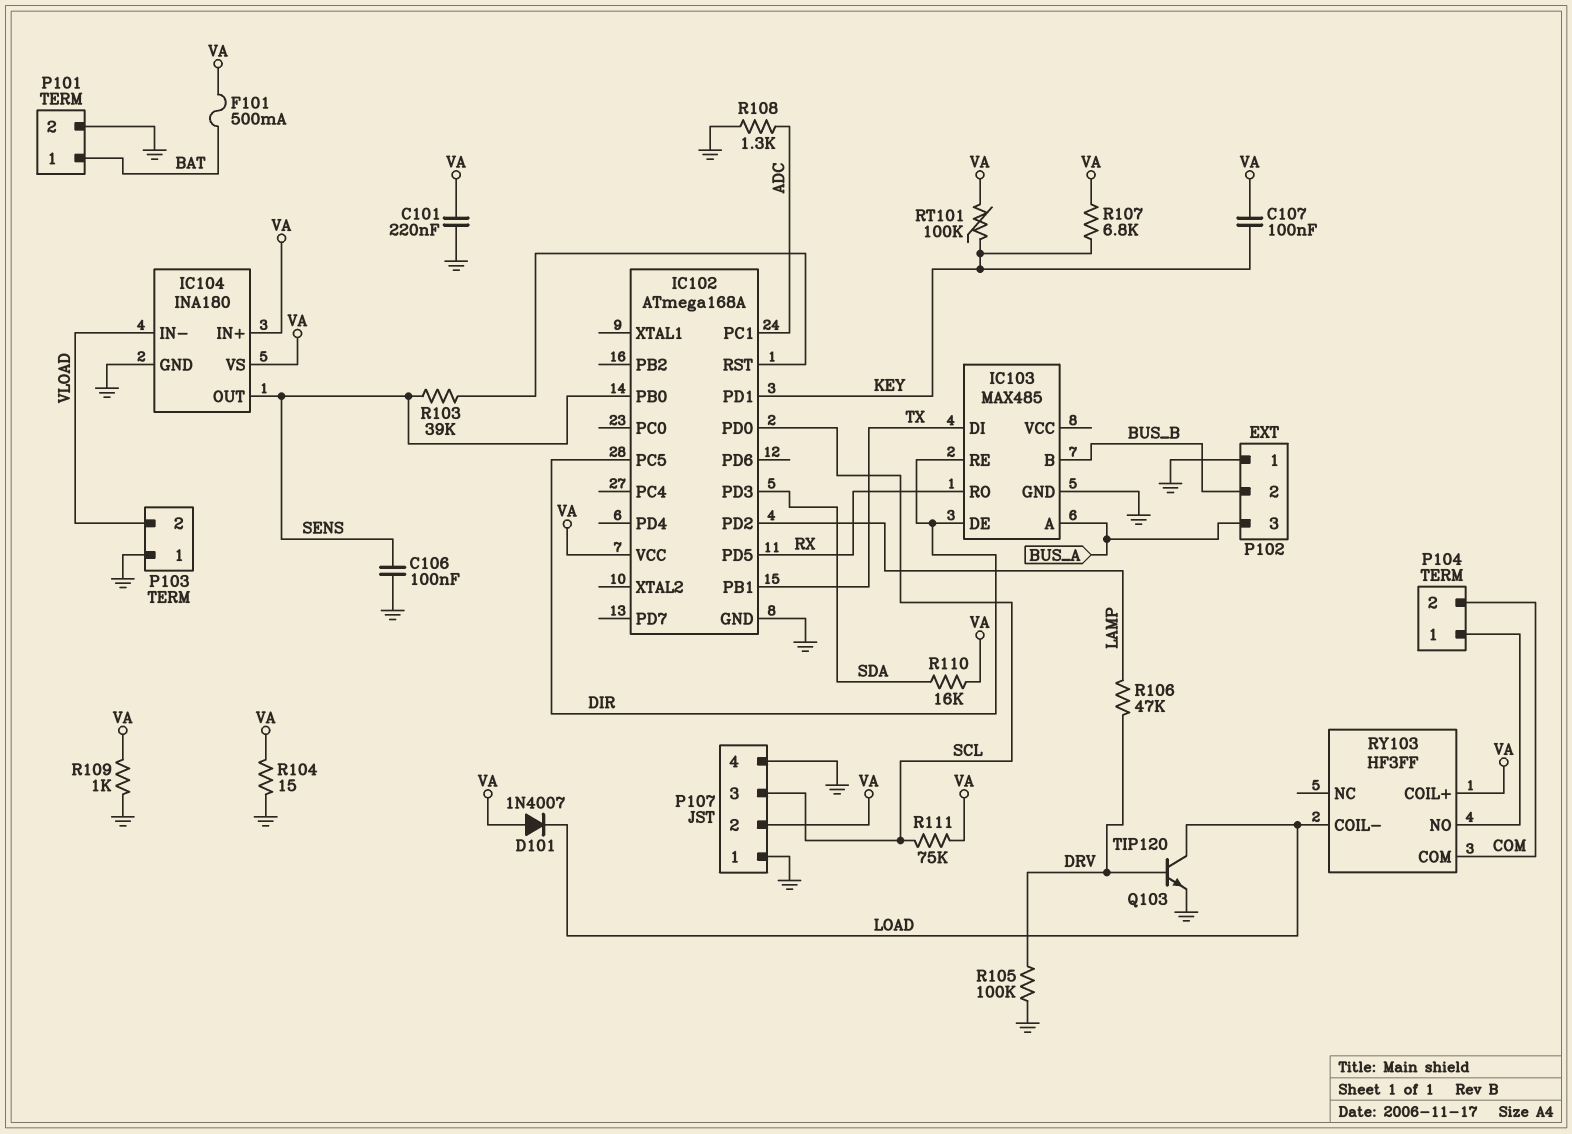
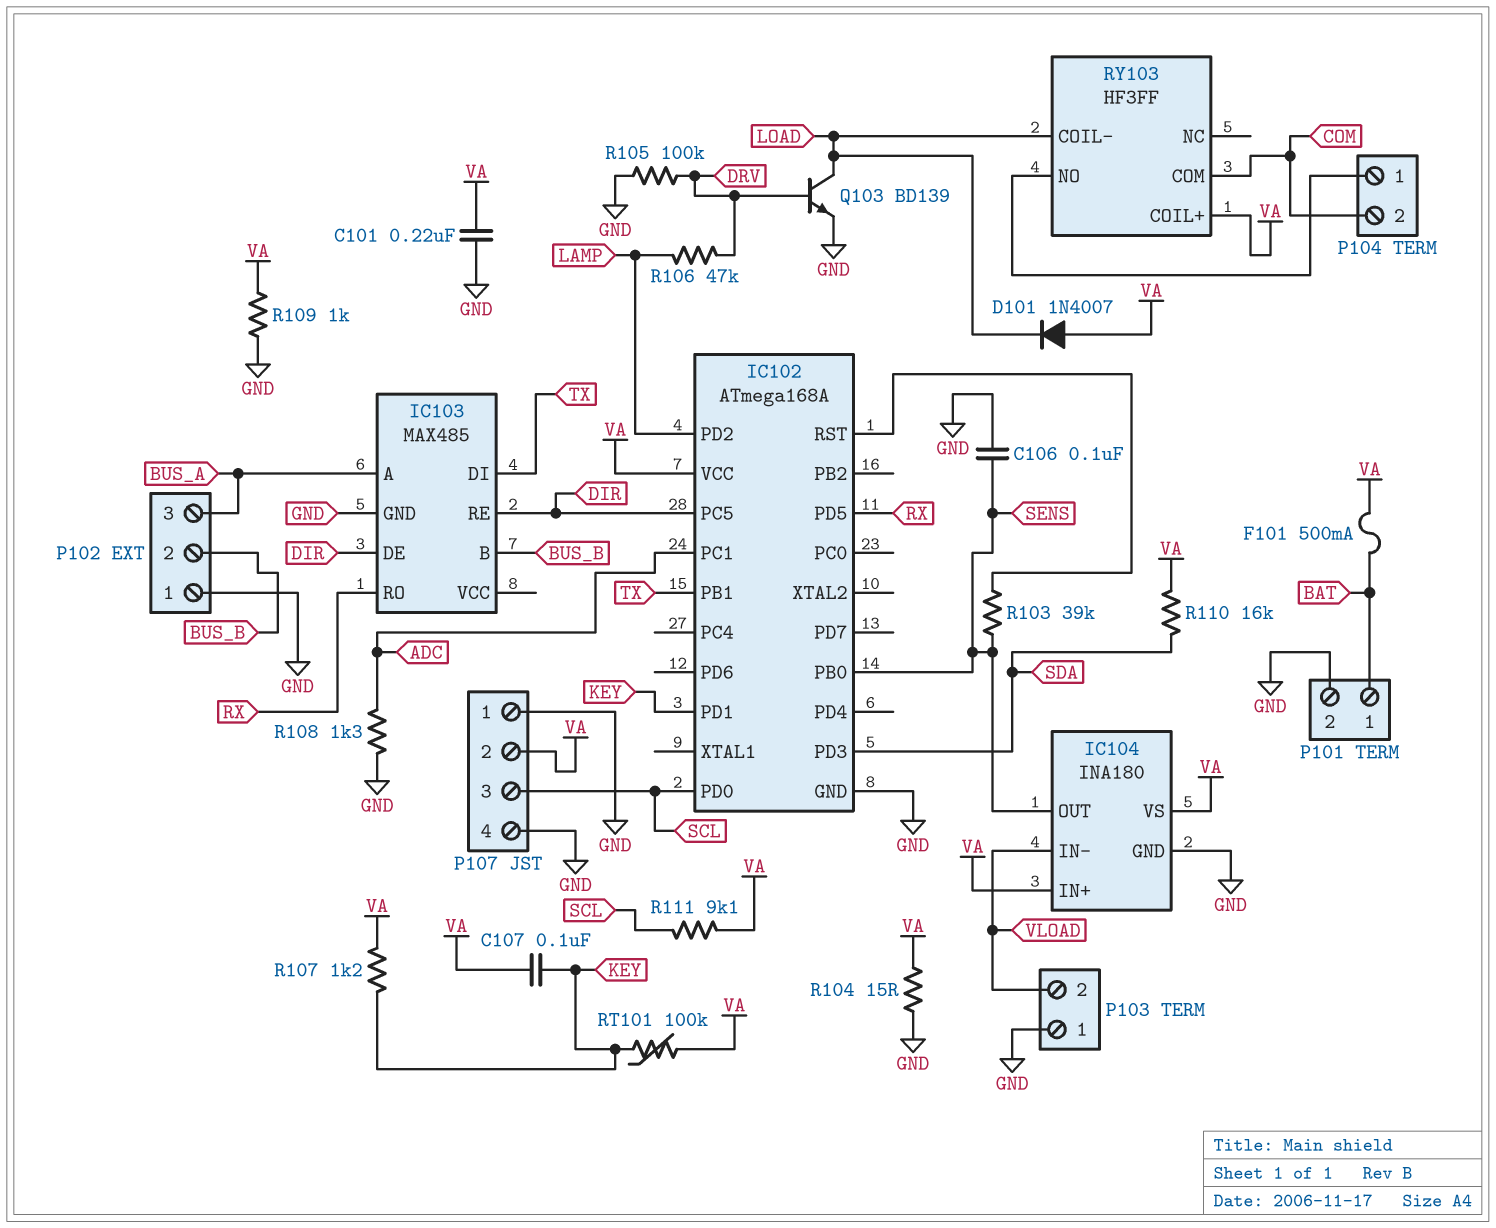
Q103: NPN TIP120 (B DRV, C LOAD, E GND) -> NPN BD139 (B DRV, C LOAD, E GND)
R107: 6.8k (KEY, VA) -> 1.2k (KEY, VA)
R111: 75k (SCL, VA) -> 9.1k (SCL, VA)

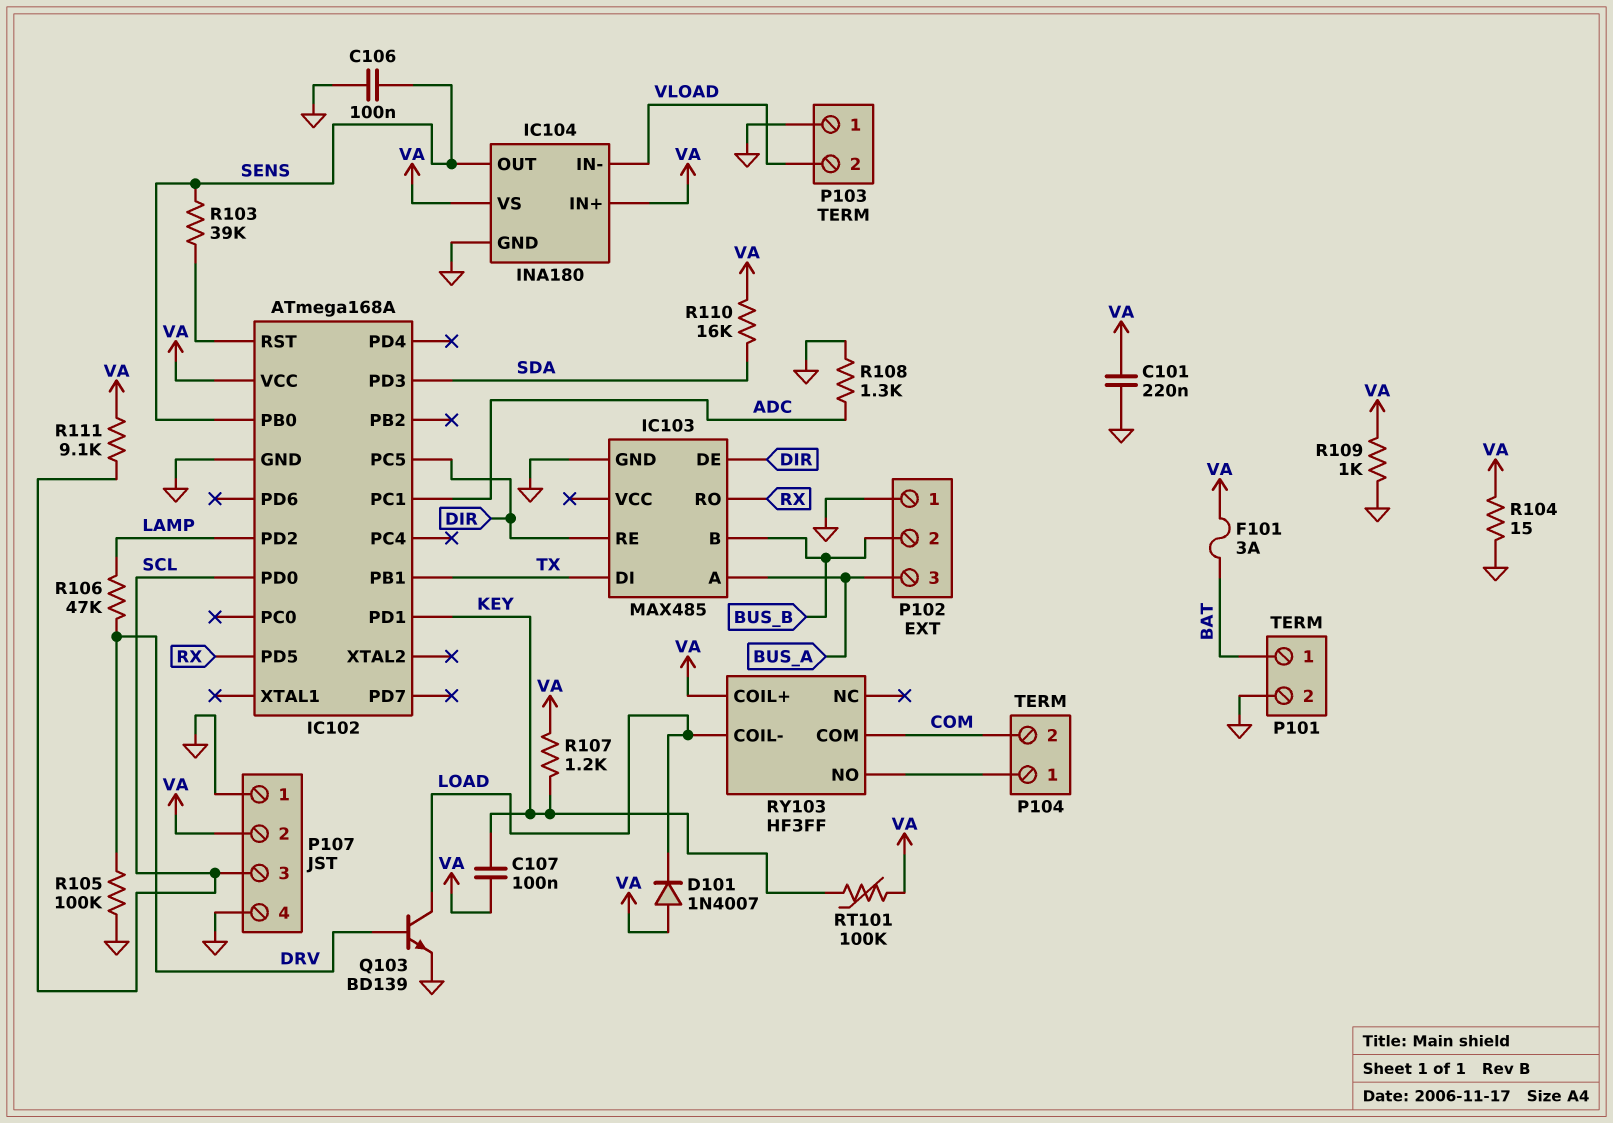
F101: 500mA (BAT, VA) -> 3A (BAT, VA)

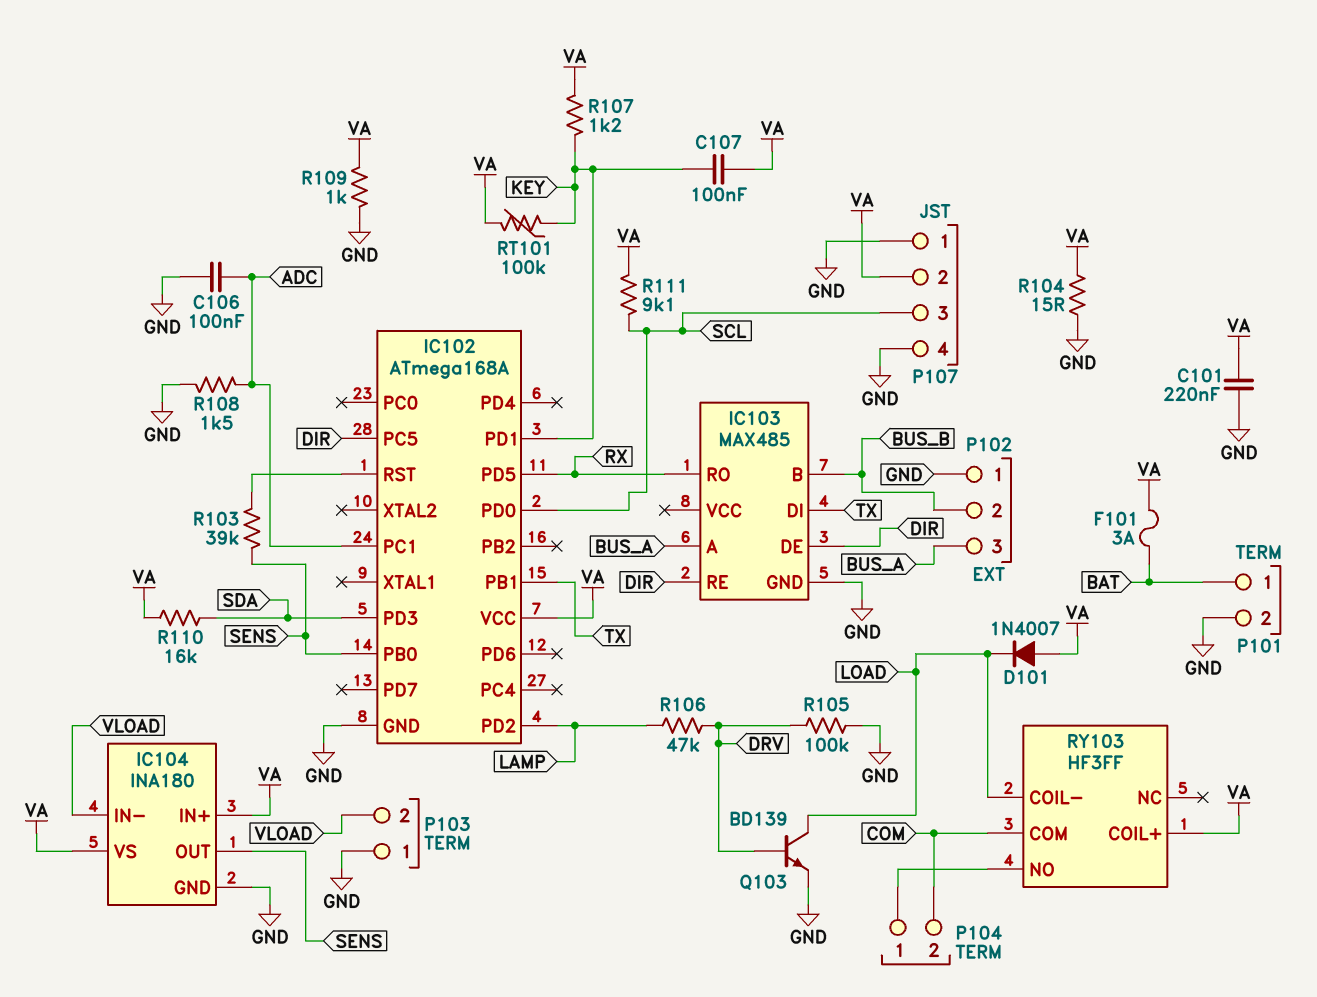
C106: 100nF (GND, SENS) -> 100nF (ADC, GND)
R108: 1.3k (ADC, GND) -> 1.5k (ADC, GND)

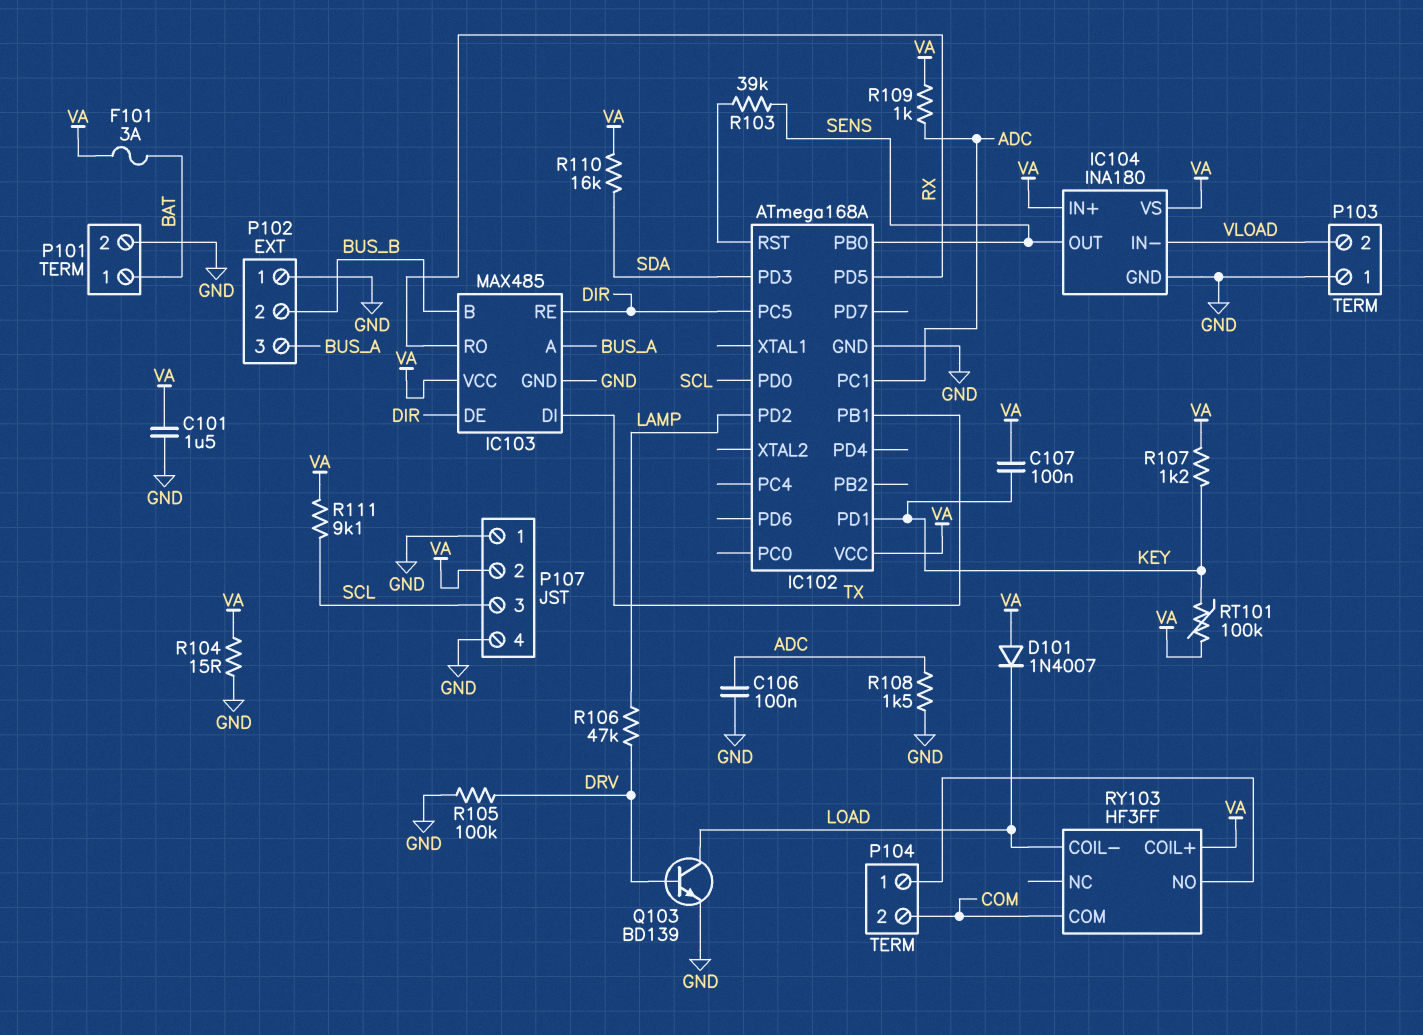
C101: 220nF (GND, VA) -> 1.5uF (GND, VA)
IC103 pin VCC: none -> VA
R109: 1k (GND, VA) -> 1k (ADC, VA)

